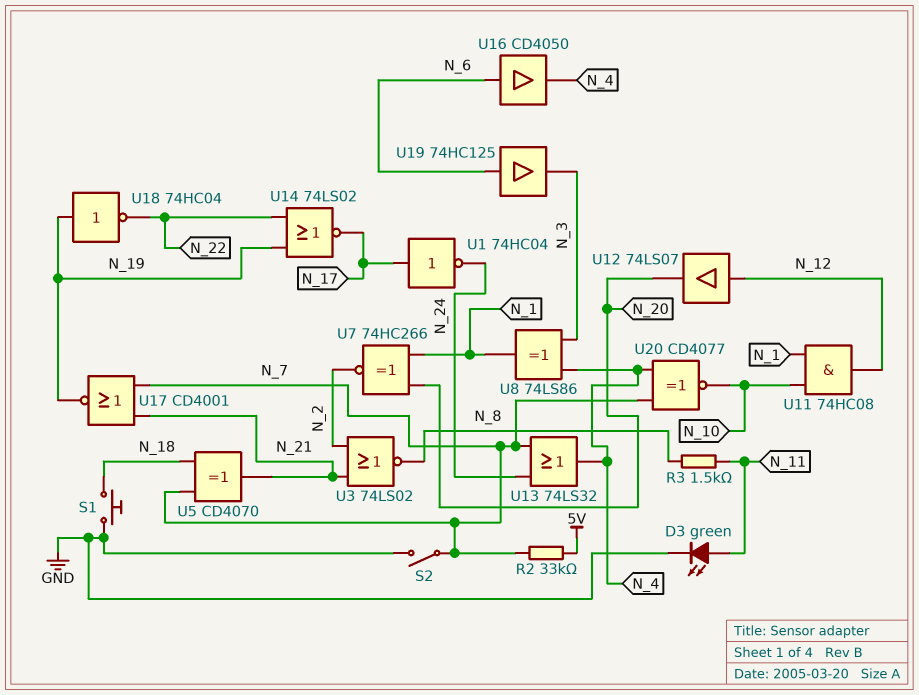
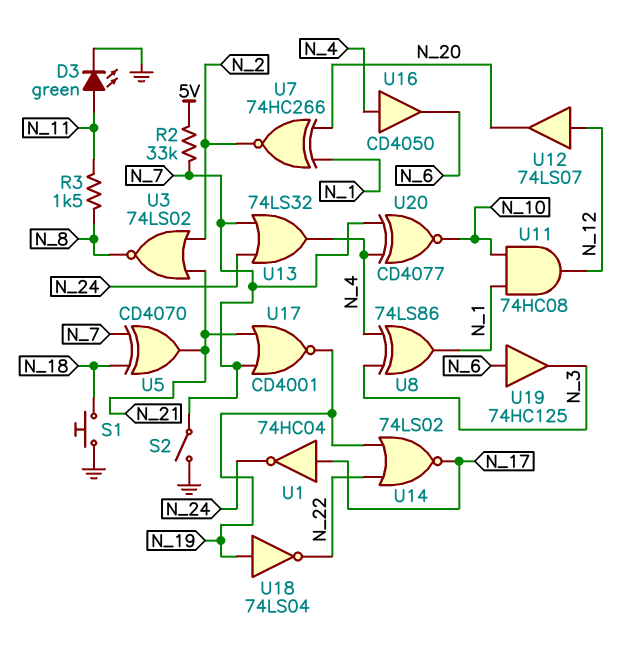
U16: buffer CD4050 (in N_6, out N_4) -> buffer CD4050 (in N_4, out N_6)
U18: NOT 74HC04 (in N_19, out N_22) -> NOT 74LS04 (in N_19, out N_22)

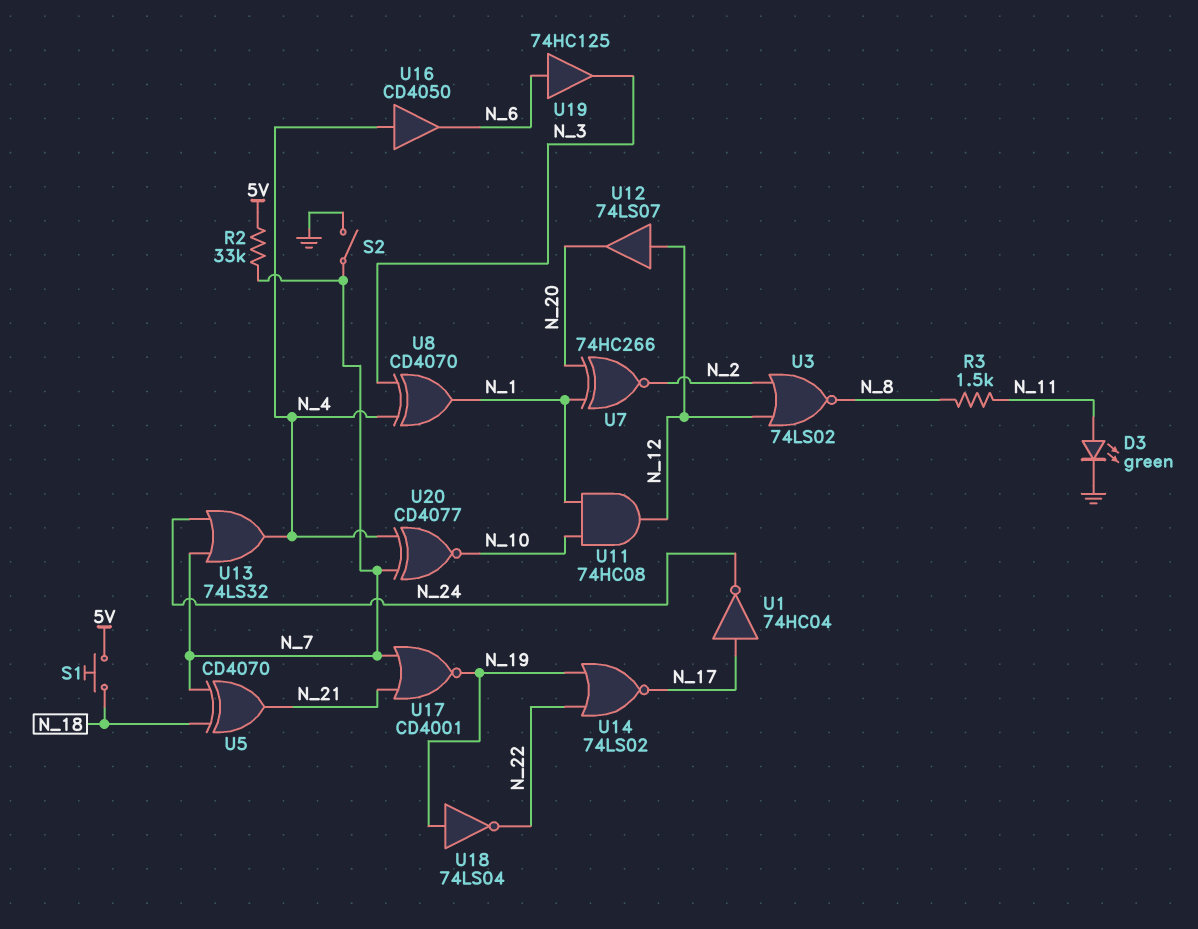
S1: button (GND, N_18) -> button (5V, N_18)
U3: NOR 74LS02 (in N_2, in N_21, out N_8) -> NOR 74LS02 (in N_2, in N_12, out N_8)
U8: XOR 74LS86 (in N_3, in N_4, out N_1) -> XOR CD4070 (in N_3, in N_4, out N_1)

